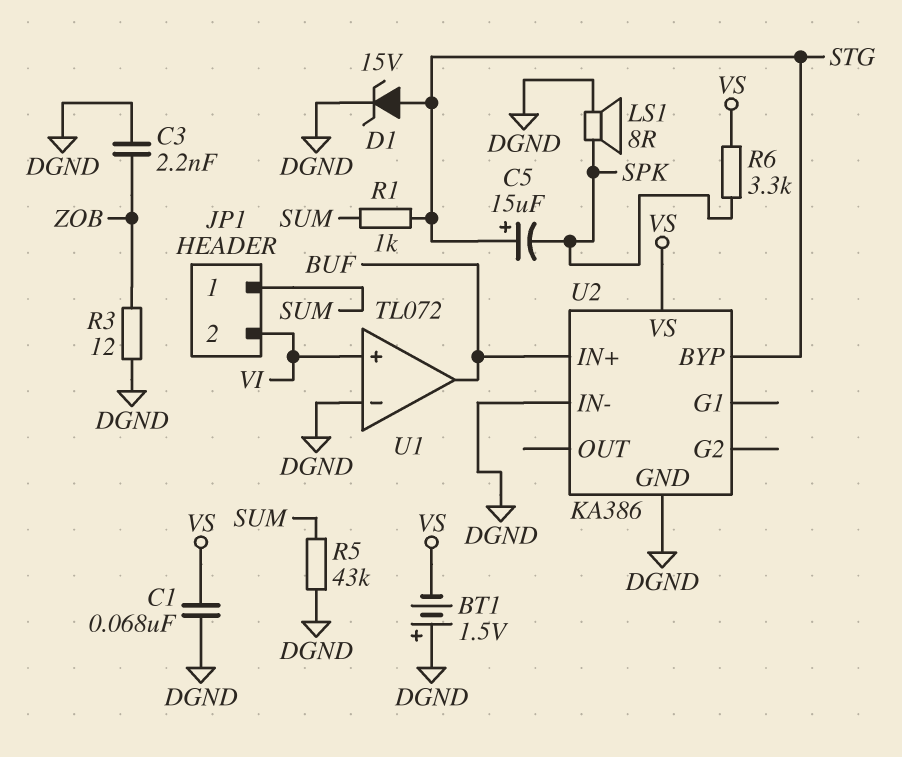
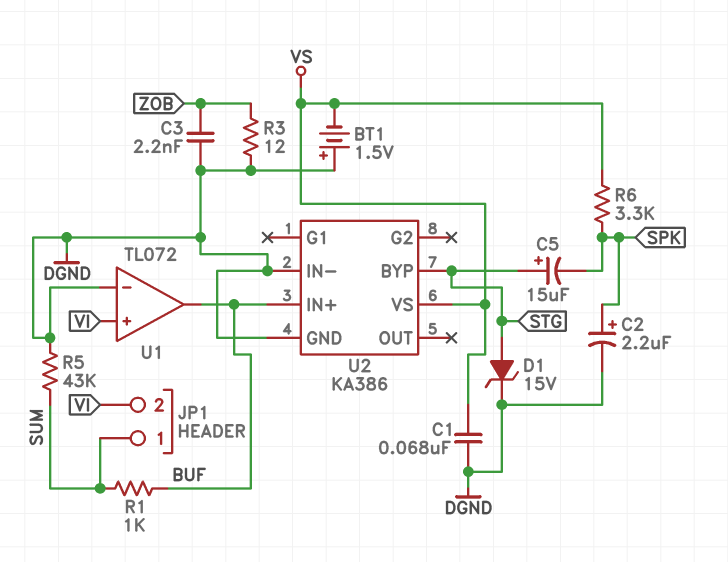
C2: none -> 2.2uF (plus SPK, minus DGND)
LS1: speaker 8R (DGND, SPK) -> none
R1: 1k (STG, SUM) -> 1k (BUF, SUM)

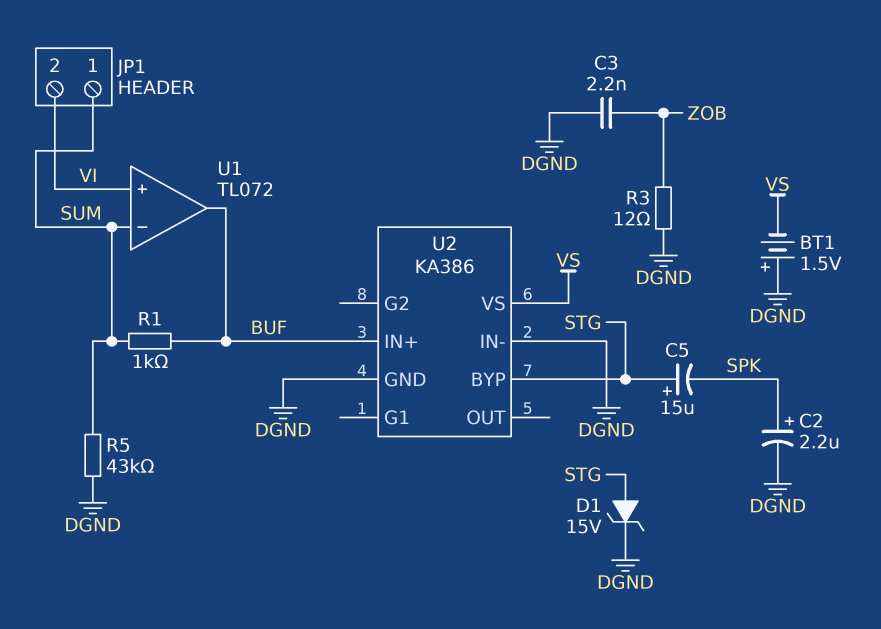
C1: 68nF (DGND, VS) -> none
R6: 3.3k (SPK, VS) -> none
U1 pin in-: DGND -> SUM

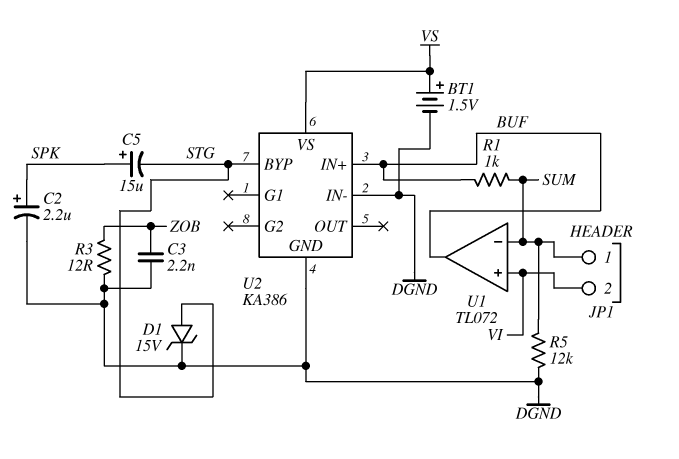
BT1: 1.5V (plus DGND, minus VS) -> 1.5V (plus VS, minus DGND)
C5: 15uF (plus STG, minus SPK) -> 15uF (plus SPK, minus STG)
R5: 43k (DGND, SUM) -> 12k (DGND, SUM)

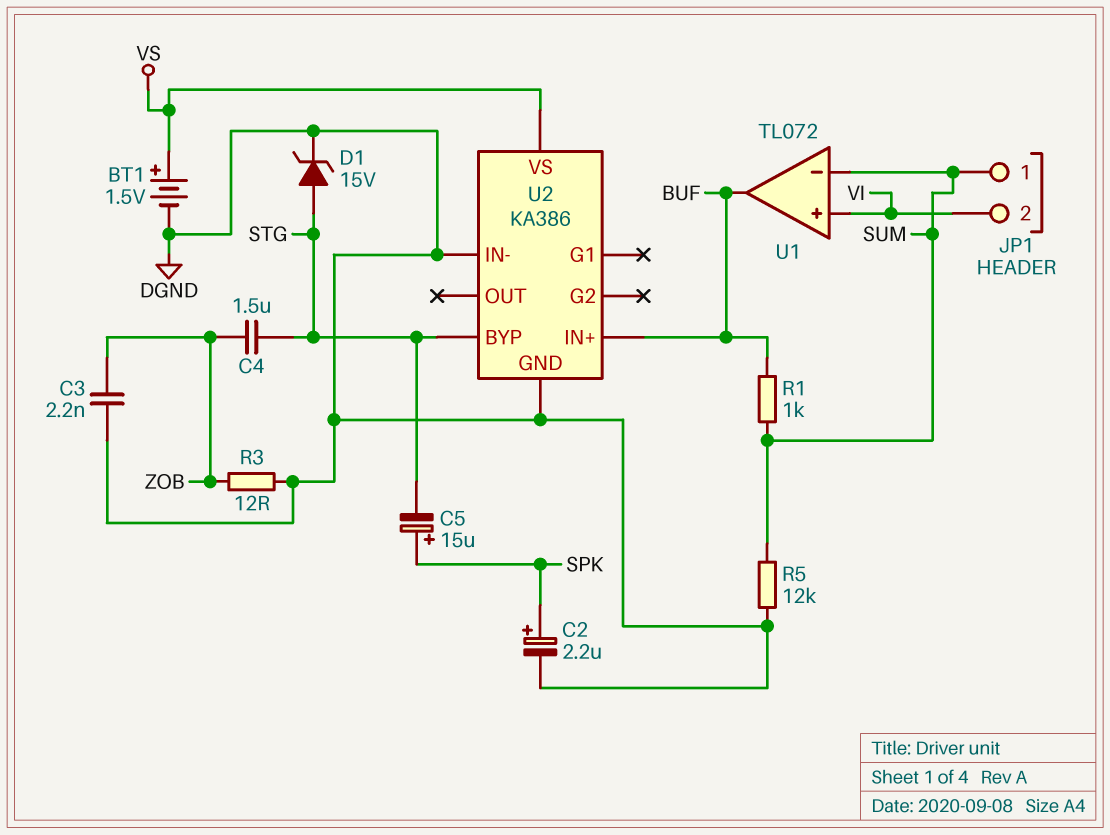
C4: none -> 1.5uF (STG, ZOB)

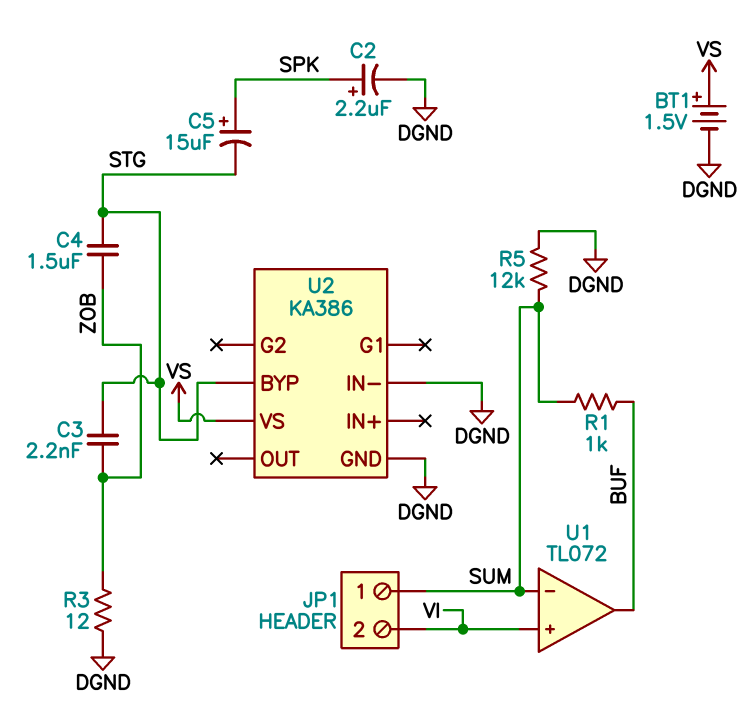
C3: 2.2nF (DGND, ZOB) -> 2.2nF (STG, ZOB)
D1: zener 15V (A STG, K DGND) -> none
U2 pin IN+: BUF -> none

